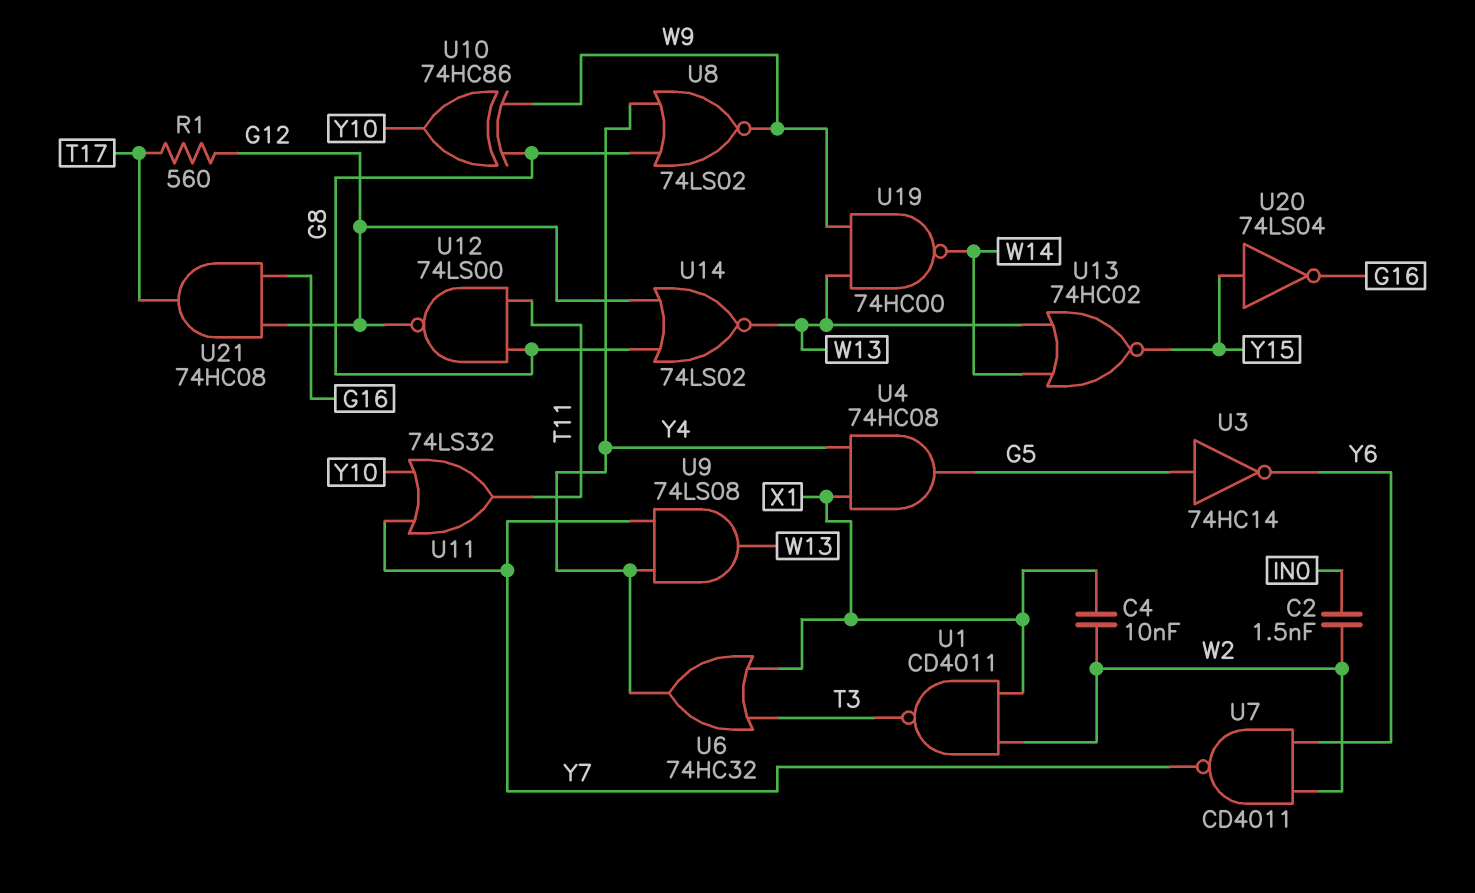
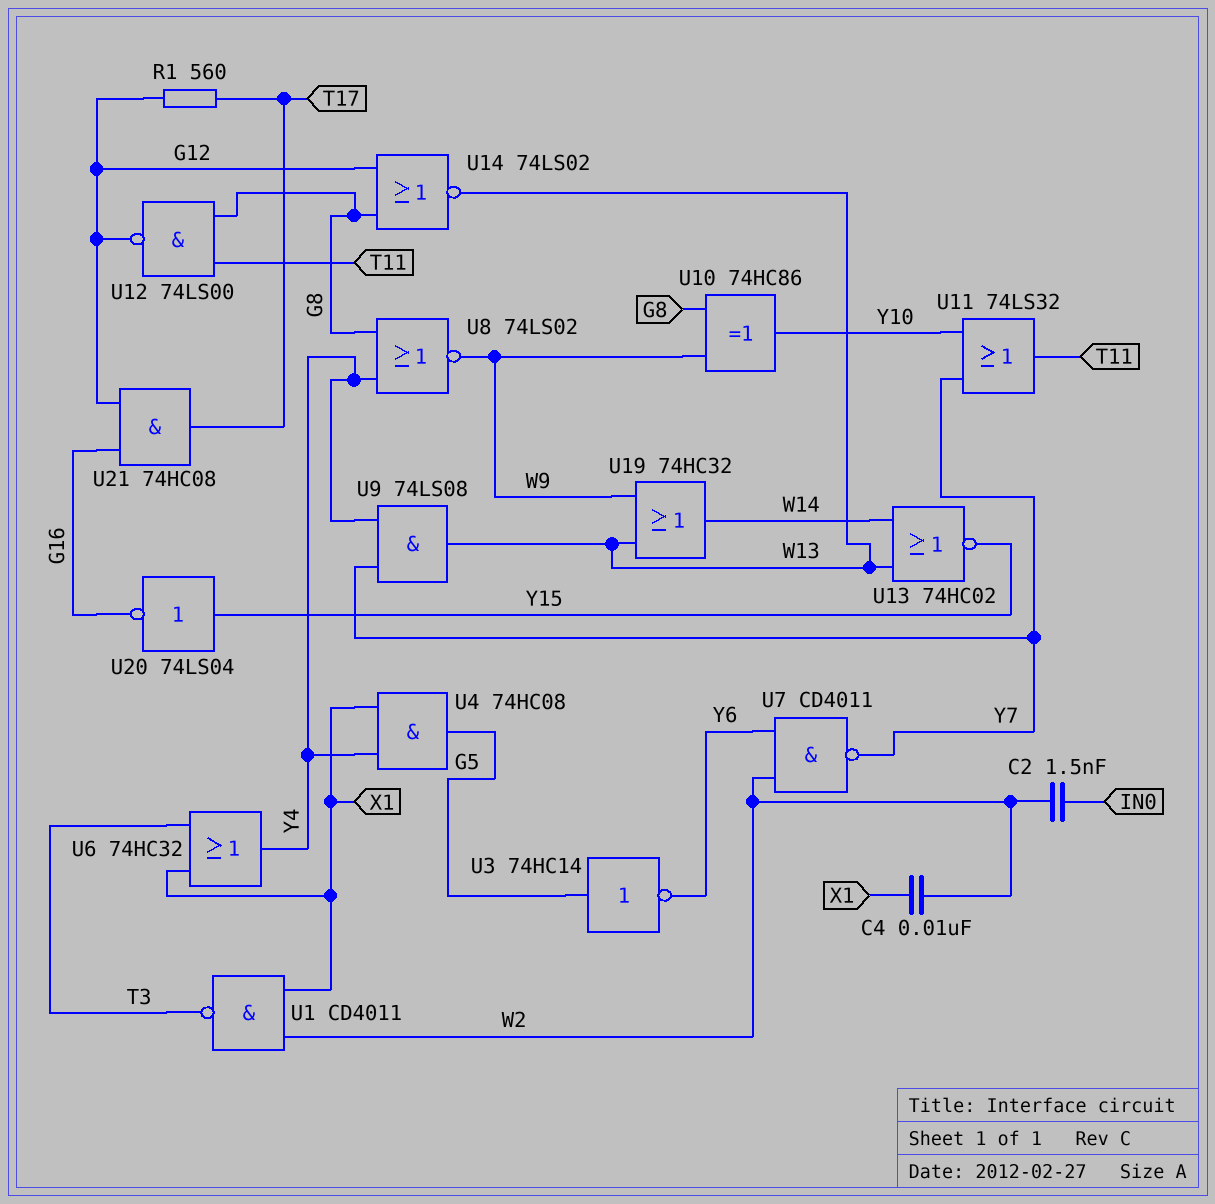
U19: NAND 74HC00 (in W9, in W13, out W14) -> OR 74HC32 (in W9, in W13, out W14)

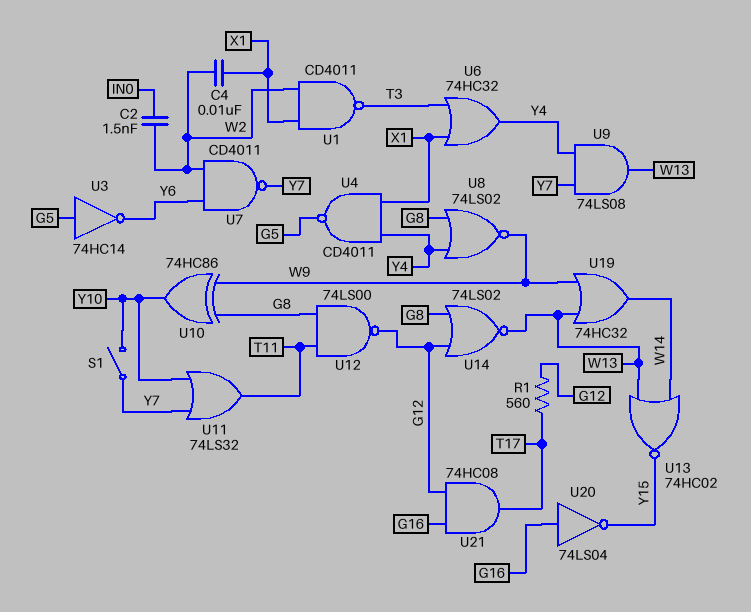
S1: none -> switch (Y7, Y10)
U4: AND 74HC08 (in X1, in Y4, out G5) -> NAND CD4011 (in X1, in Y4, out G5)
U20: NOT 74LS04 (in Y15, out G16) -> NOT 74LS04 (in G16, out Y15)

